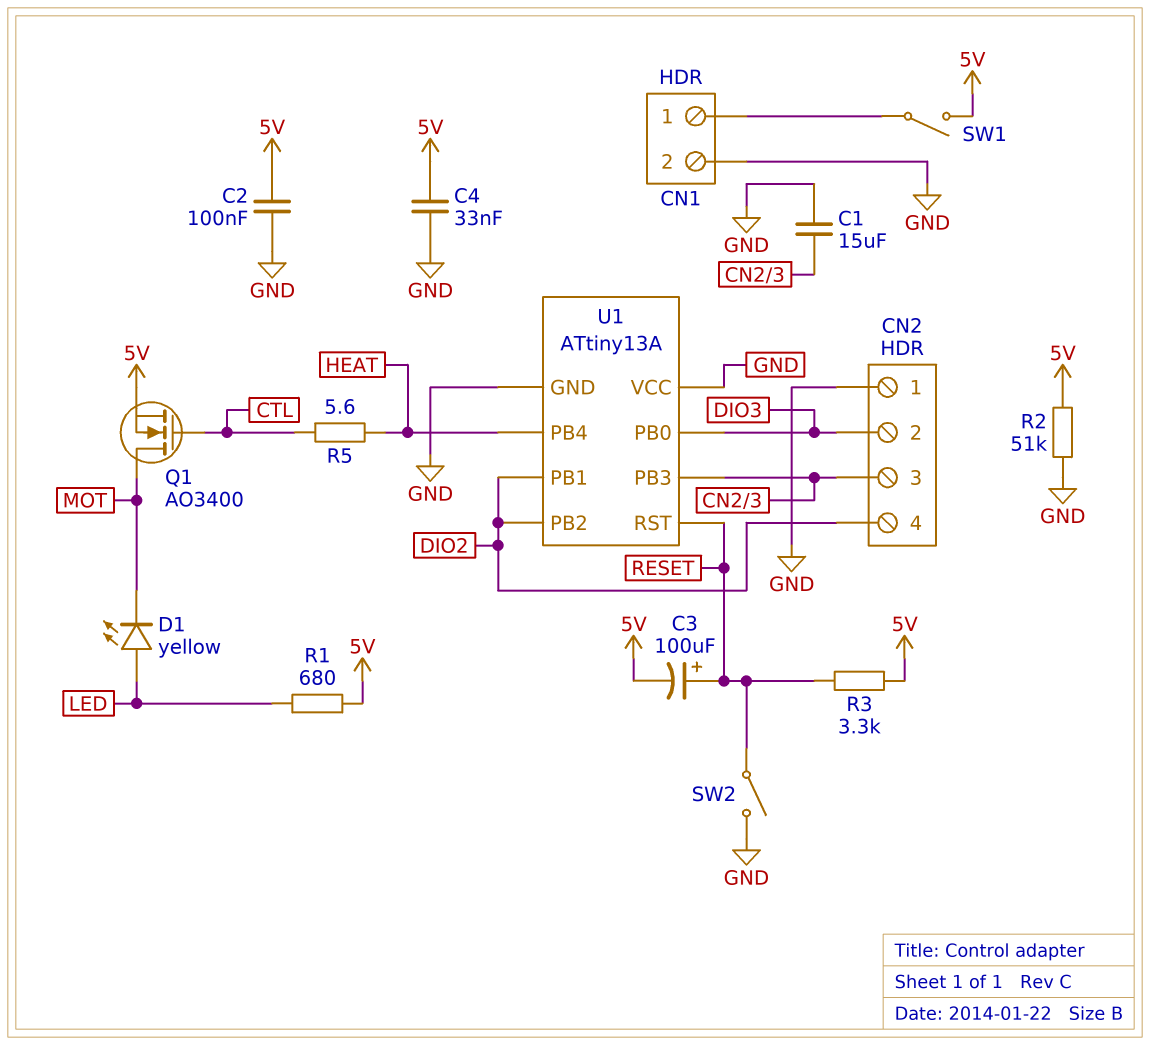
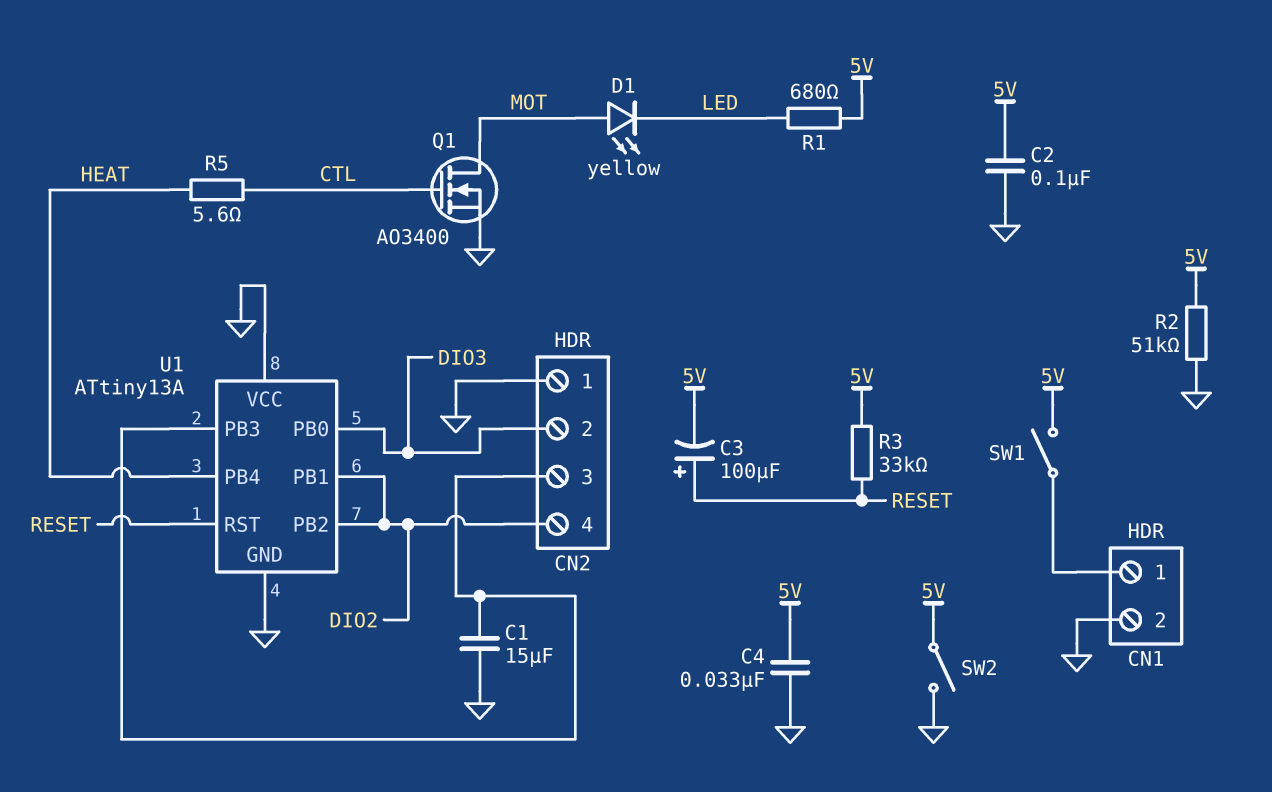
D1: LED yellow (A LED, K MOT) -> LED yellow (A MOT, K LED)
Q1: NMOS AO3400 (G CTL, D MOT, S 5V) -> NMOS AO3400 (G CTL, D MOT, S GND)
R3: 3.3k (5V, RESET) -> 33k (5V, RESET)
SW2: switch (GND, RESET) -> switch (5V, GND)

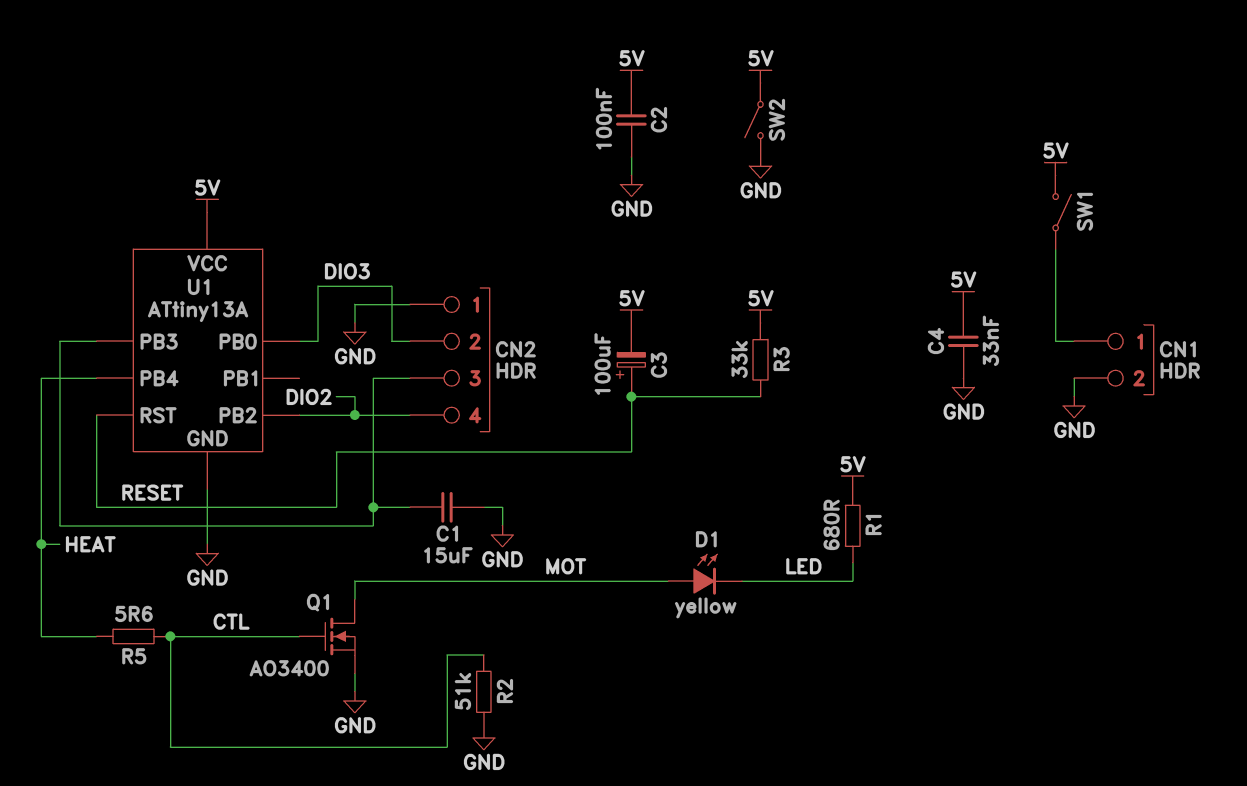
R2: 51k (5V, GND) -> 51k (CTL, GND)
U1 pin PB1: DIO2 -> none
U1 pin VCC: GND -> 5V

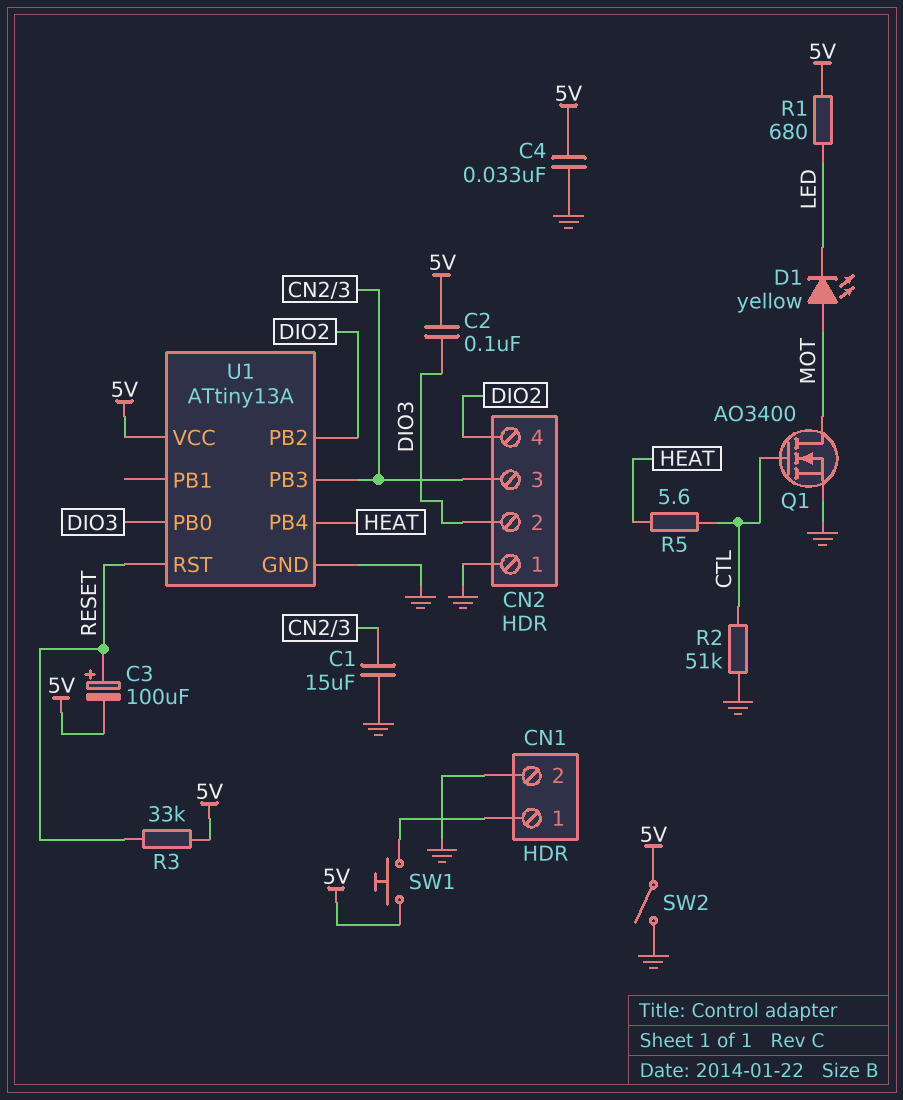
C2: 100nF (5V, GND) -> 100nF (5V, DIO3)
SW1: switch (5V, CN1/1) -> button (5V, CN1/1)

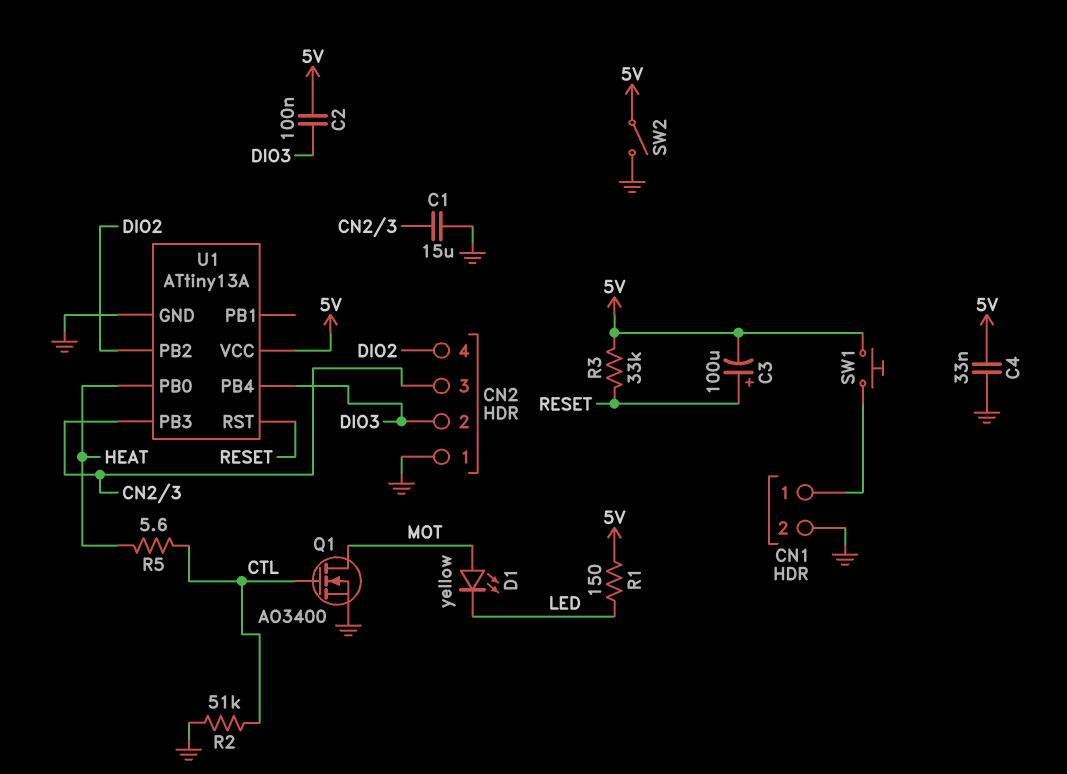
R1: 680 (5V, LED) -> 150 (5V, LED)
U1 pin PB0: DIO3 -> HEAT
U1 pin PB4: HEAT -> DIO3

